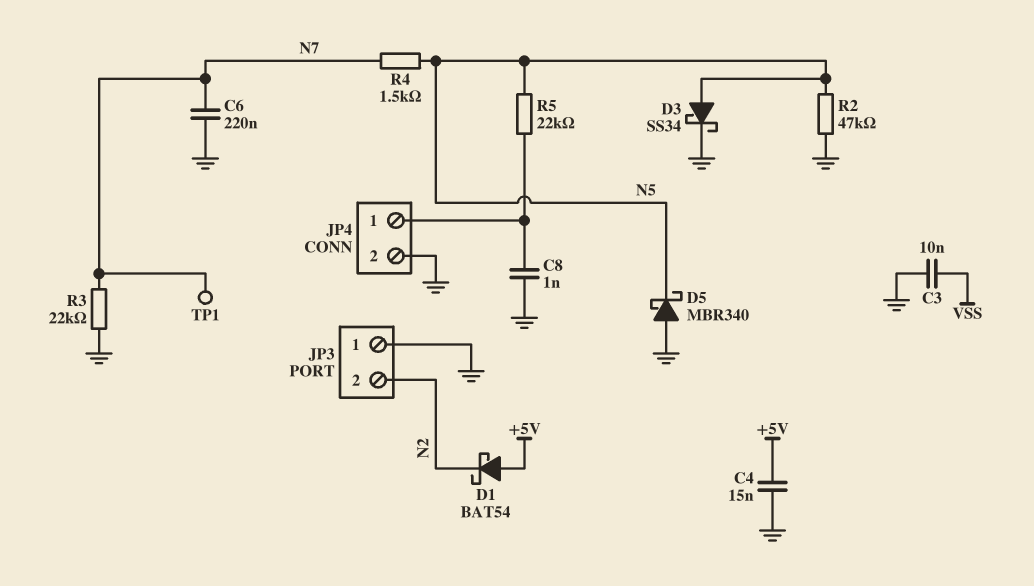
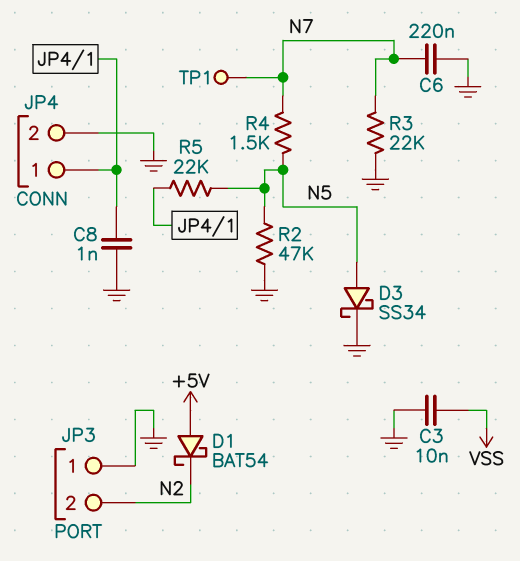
C4: 15nF (+5V, GND) -> none
D5: schottky MBR340 (A GND, K N5) -> none

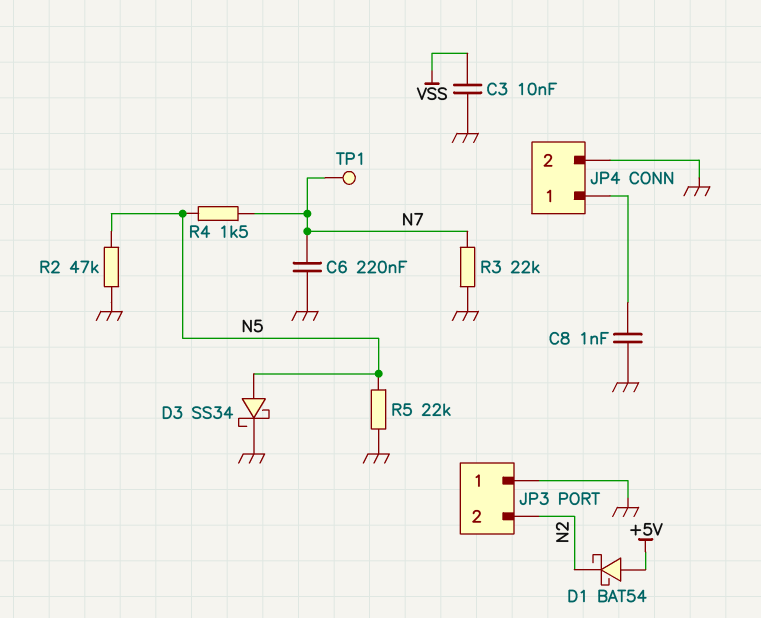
R5: 22k (JP4/1, N5) -> 22k (GND, N5)

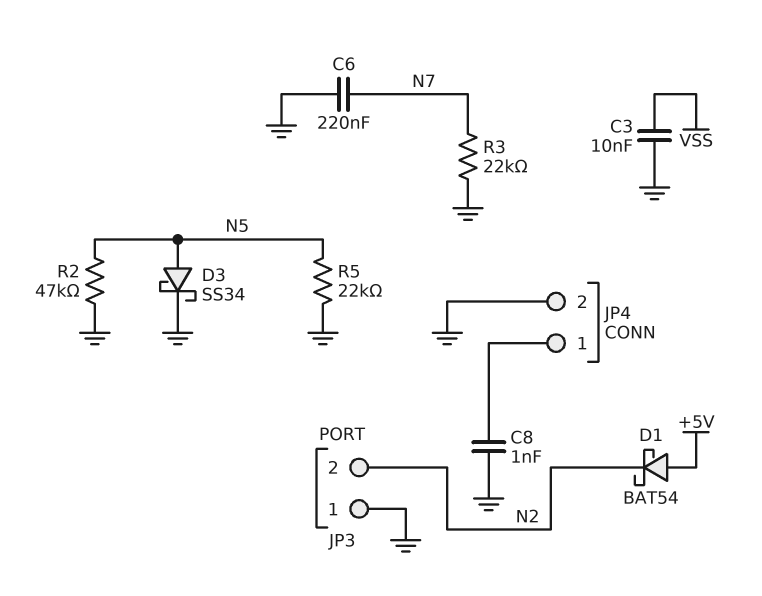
R4: 1.5k (N5, N7) -> none
TP1: test point (N7) -> none

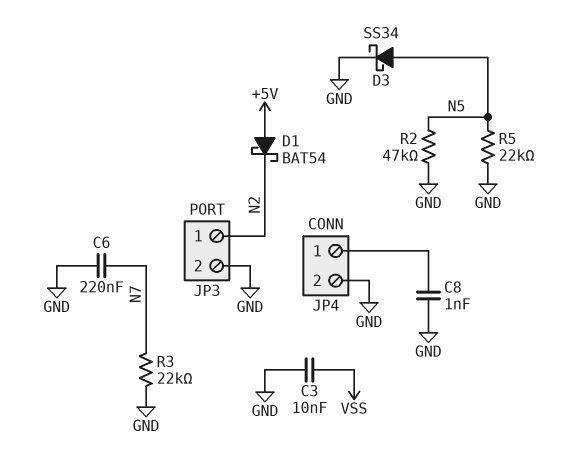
JP3 pin 1: GND -> N2
JP3 pin 2: N2 -> GND

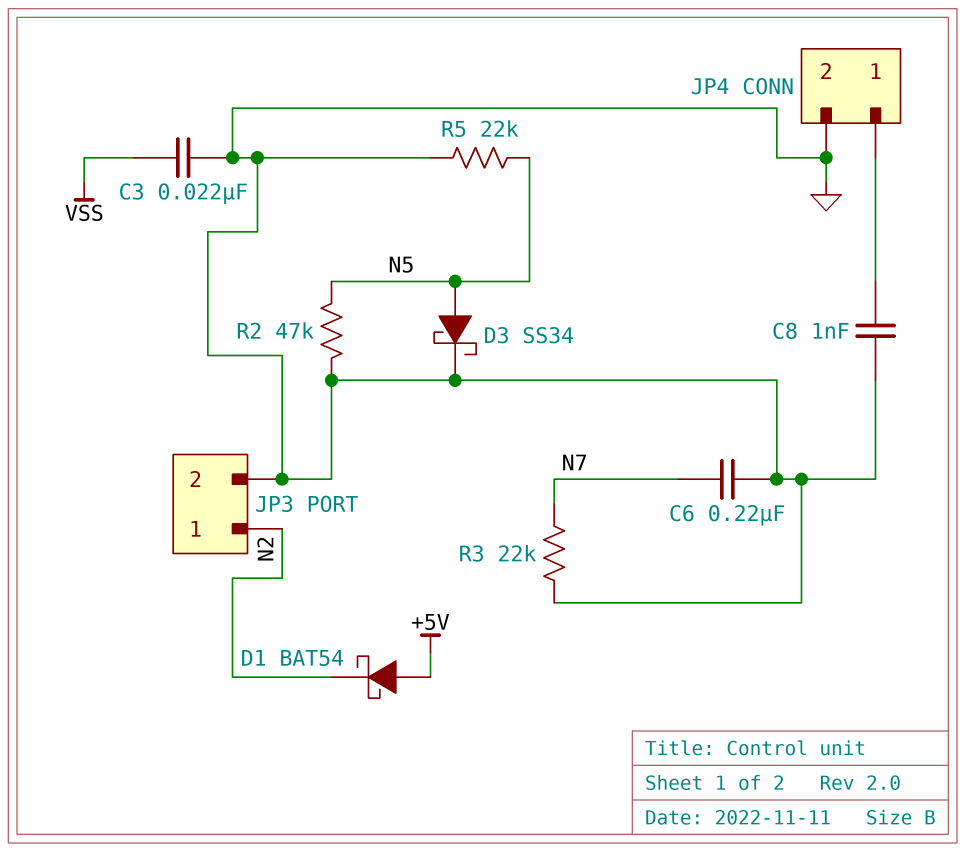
C3: 10nF (GND, VSS) -> 22nF (GND, VSS)

